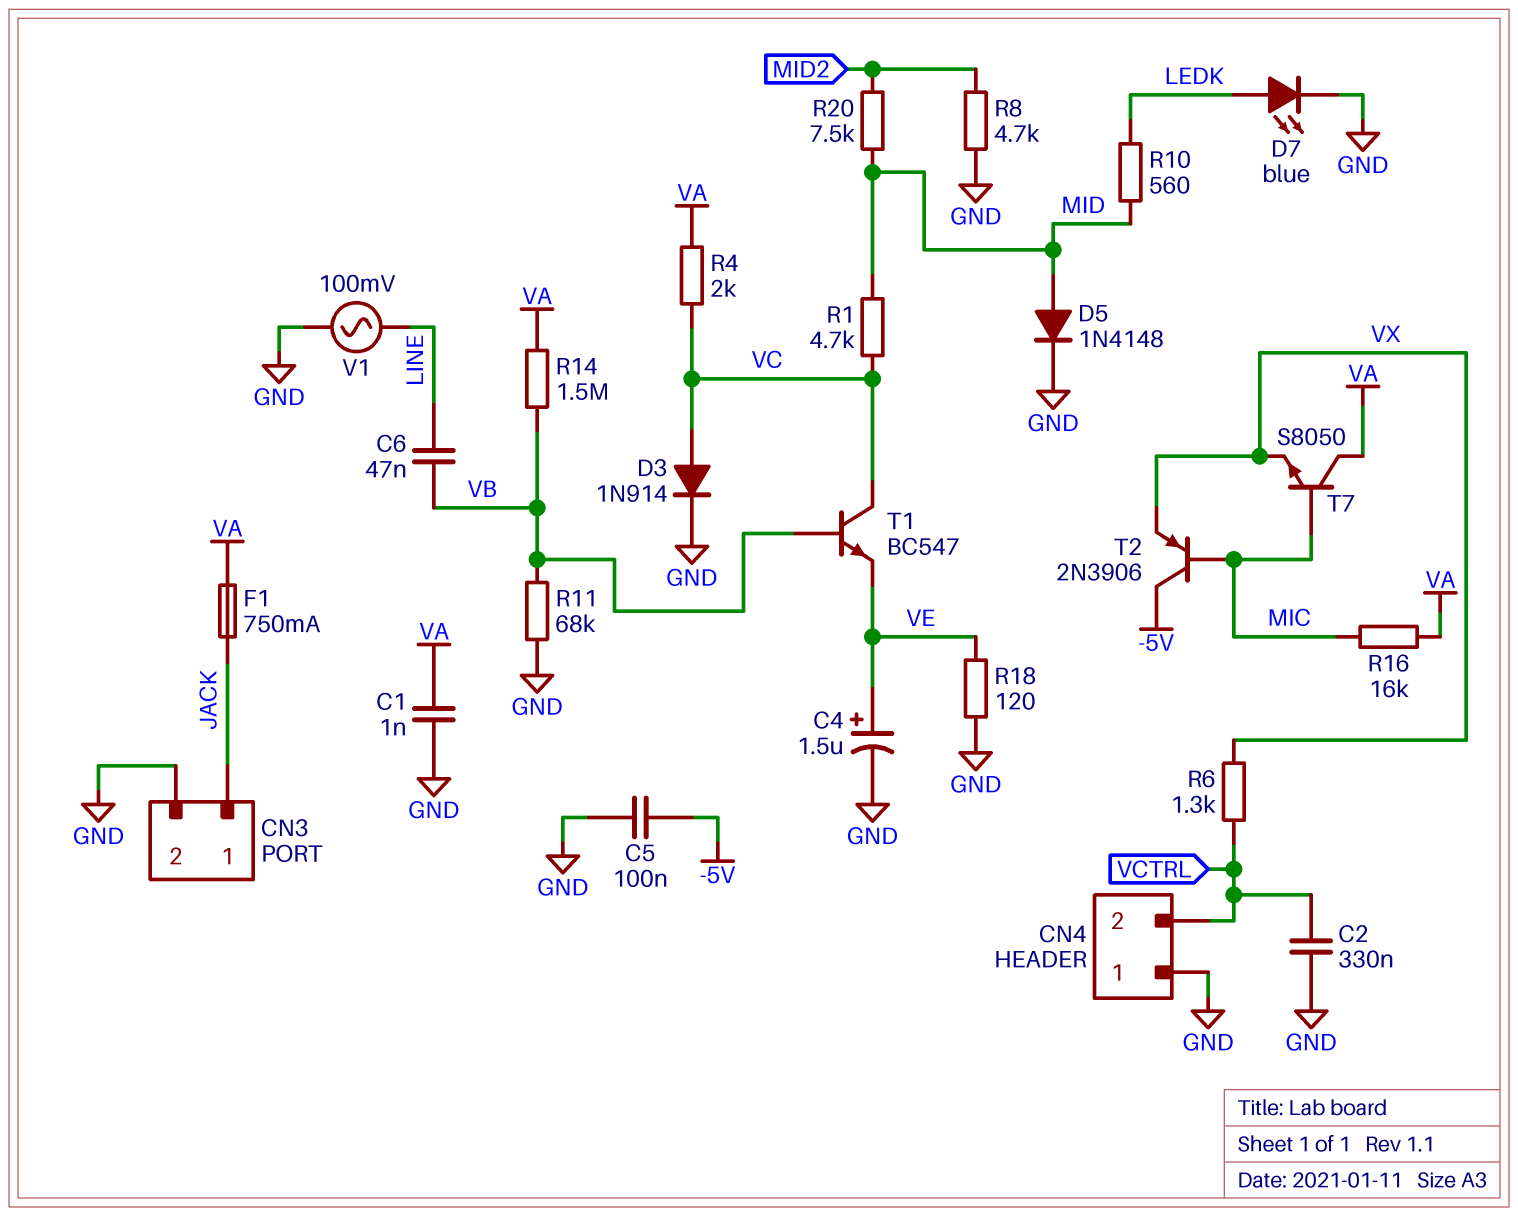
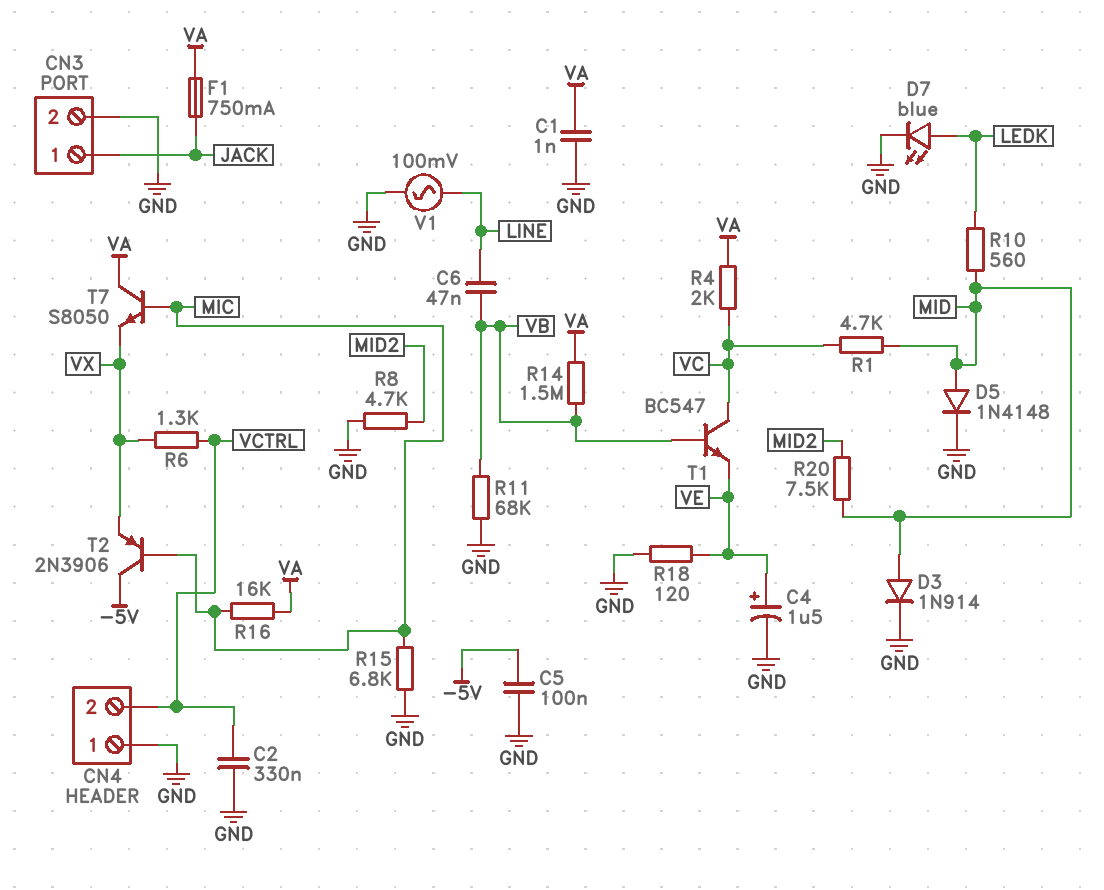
D3: diode 1N914 (A VC, K GND) -> diode 1N914 (A MID, K GND)
R15: none -> 6.8k (GND, MIC)

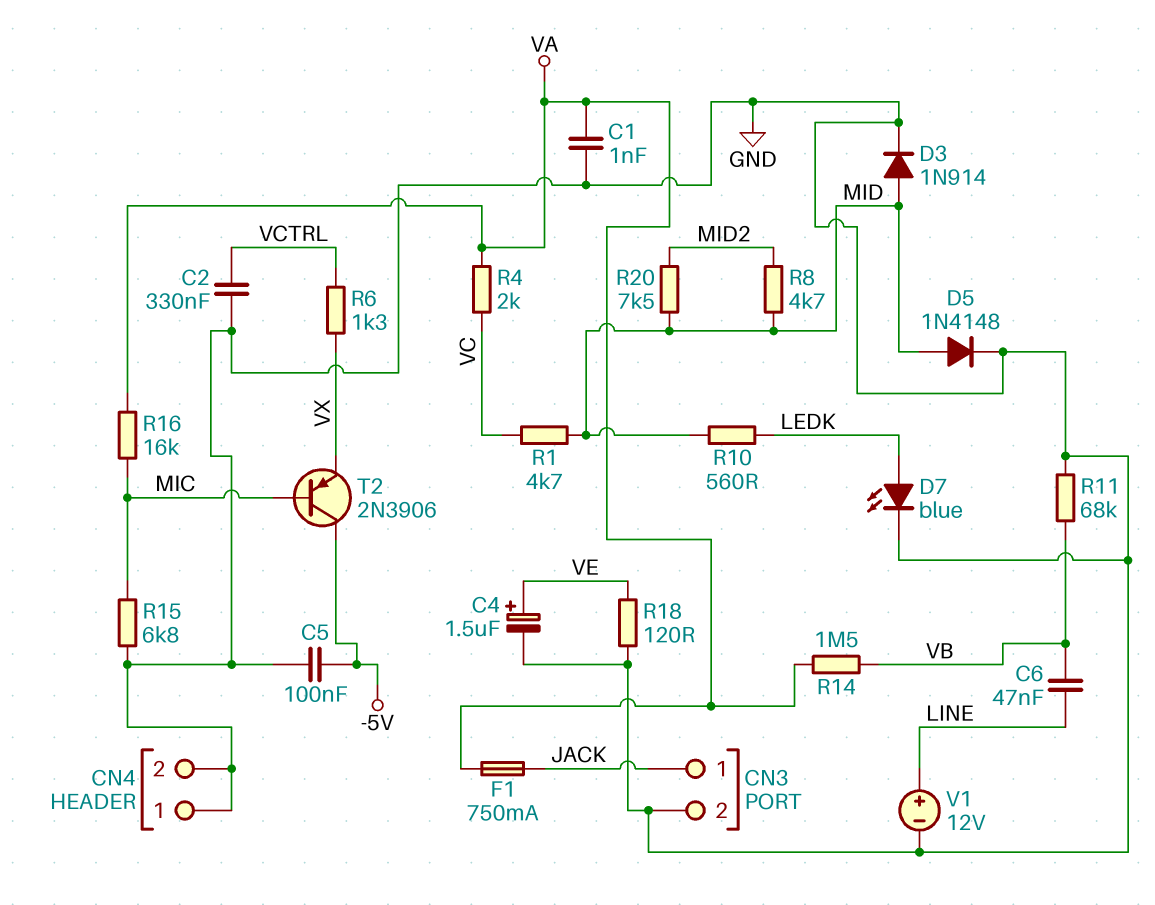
CN4 pin 2: VCTRL -> GND
R8: 4.7k (GND, MID2) -> 4.7k (MID, MID2)
T1: NPN BC547 (B VB, C VC, E VE) -> none
T7: NPN S8050 (B MIC, C VA, E VX) -> none
V1: AC 100mV (GND, LINE) -> 12V (plus LINE, minus GND)

